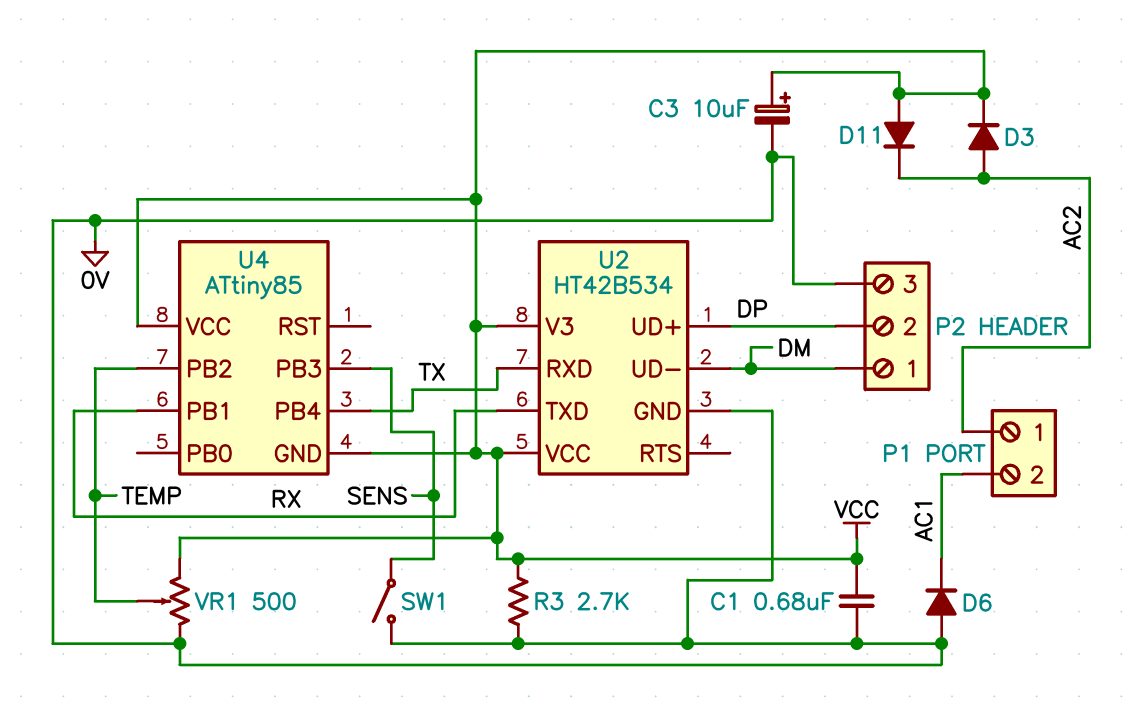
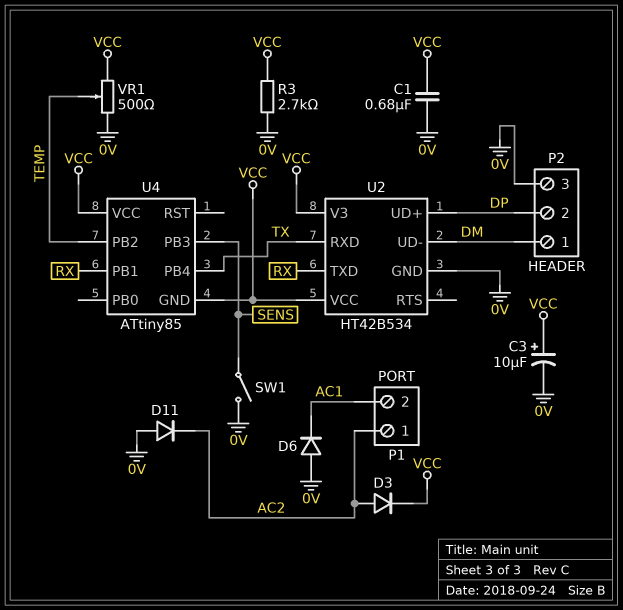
D11: diode (A VCC, K AC2) -> diode (A 0V, K AC2)

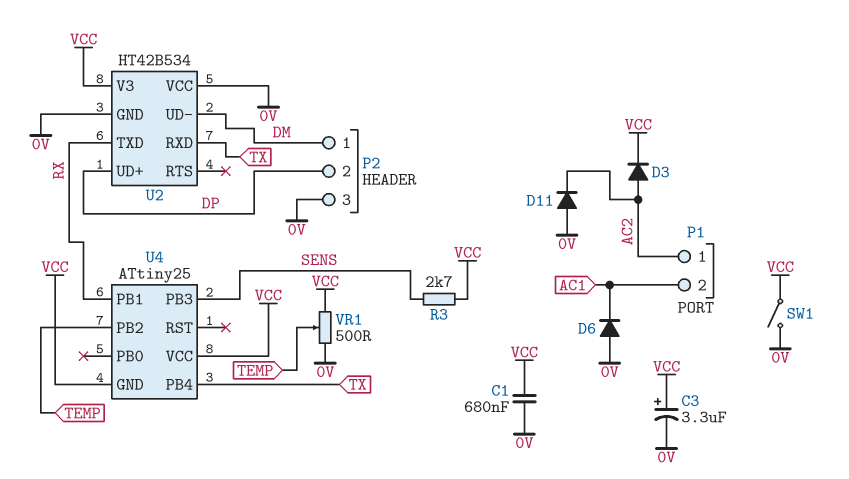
C3: 10uF (plus VCC, minus 0V) -> 3.3uF (plus VCC, minus 0V)
R3: 2.7k (0V, VCC) -> 2.7k (SENS, VCC)
SW1: switch (0V, SENS) -> switch (0V, VCC)
U2 pin VCC: VCC -> 0V
U4: ATtiny85 -> ATtiny25

